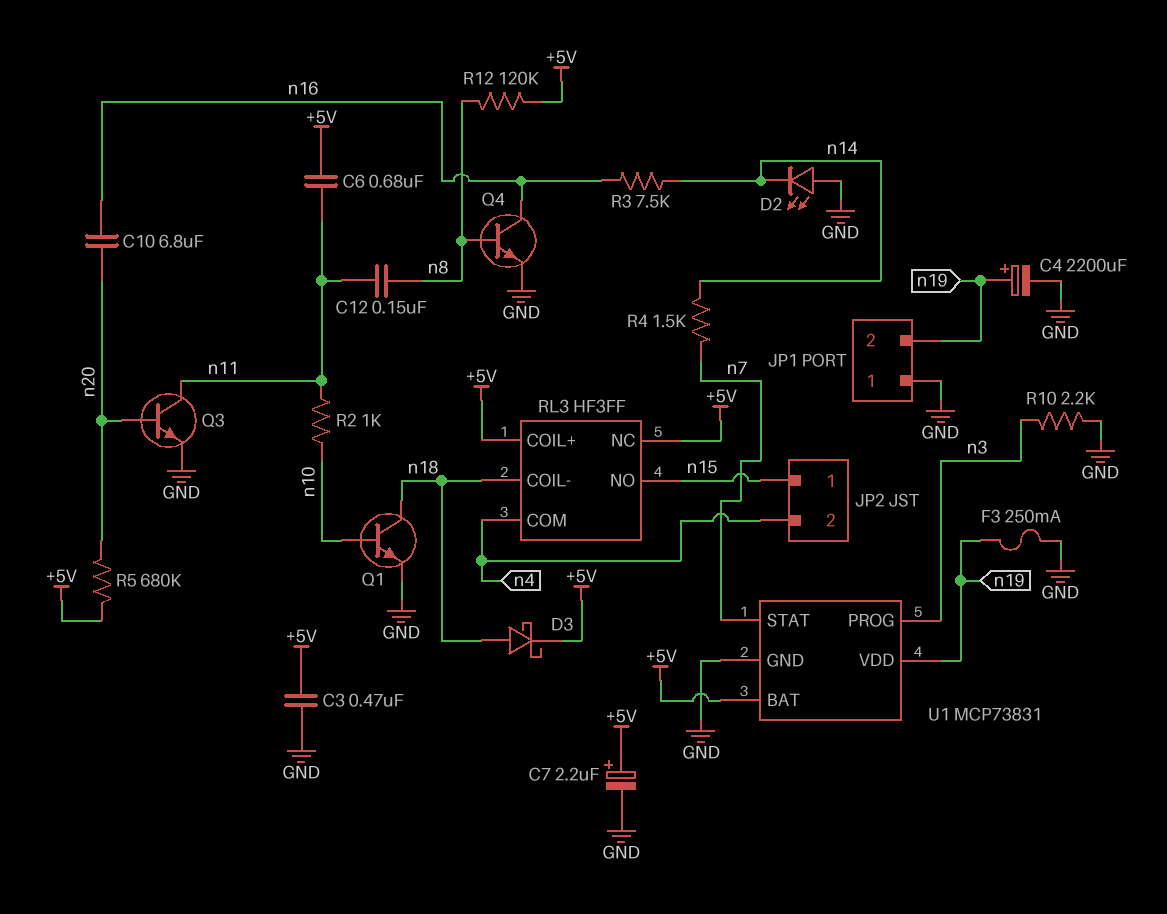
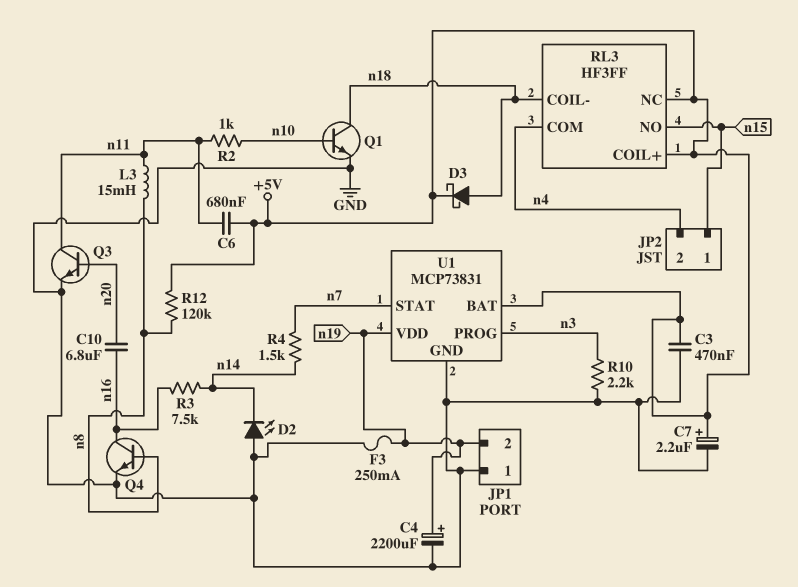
C12: 150nF (n8, n11) -> none
L3: none -> 15mH (n8, n11)
R5: 680k (+5V, n20) -> none

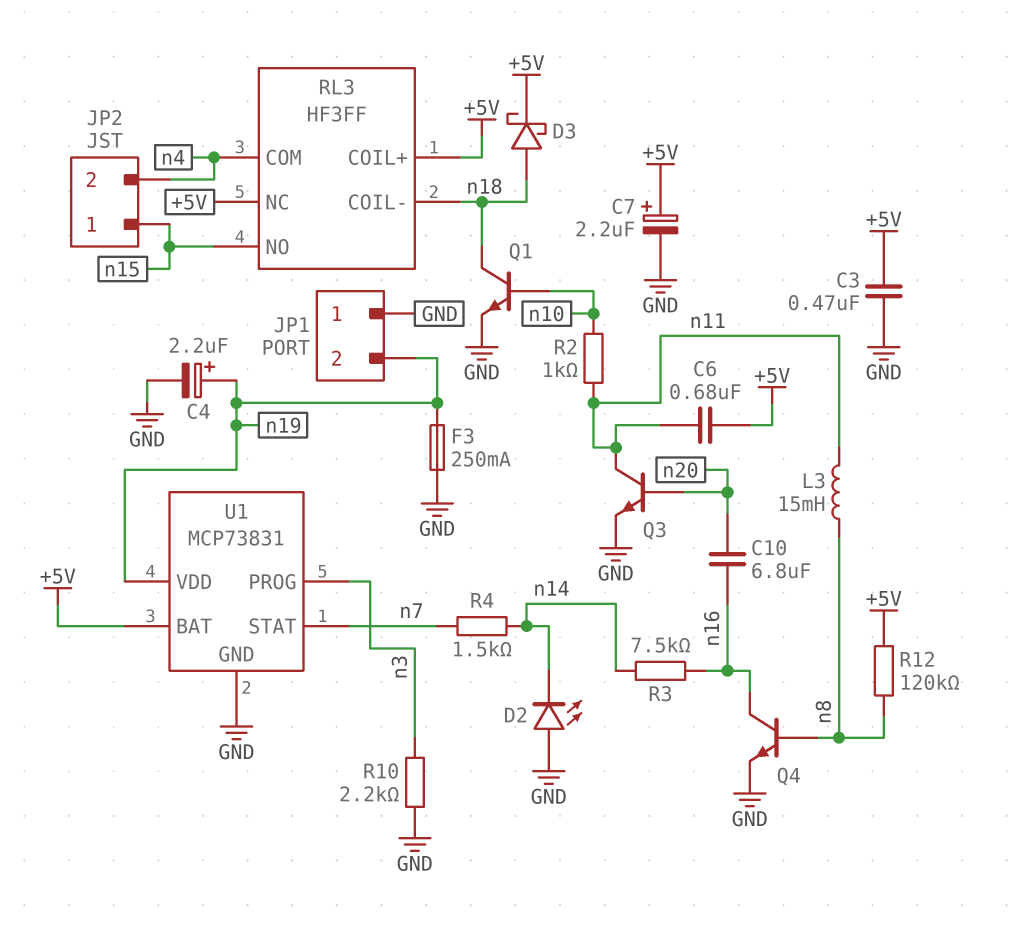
C4: 2200uF (plus n19, minus GND) -> 2.2uF (plus n19, minus GND)

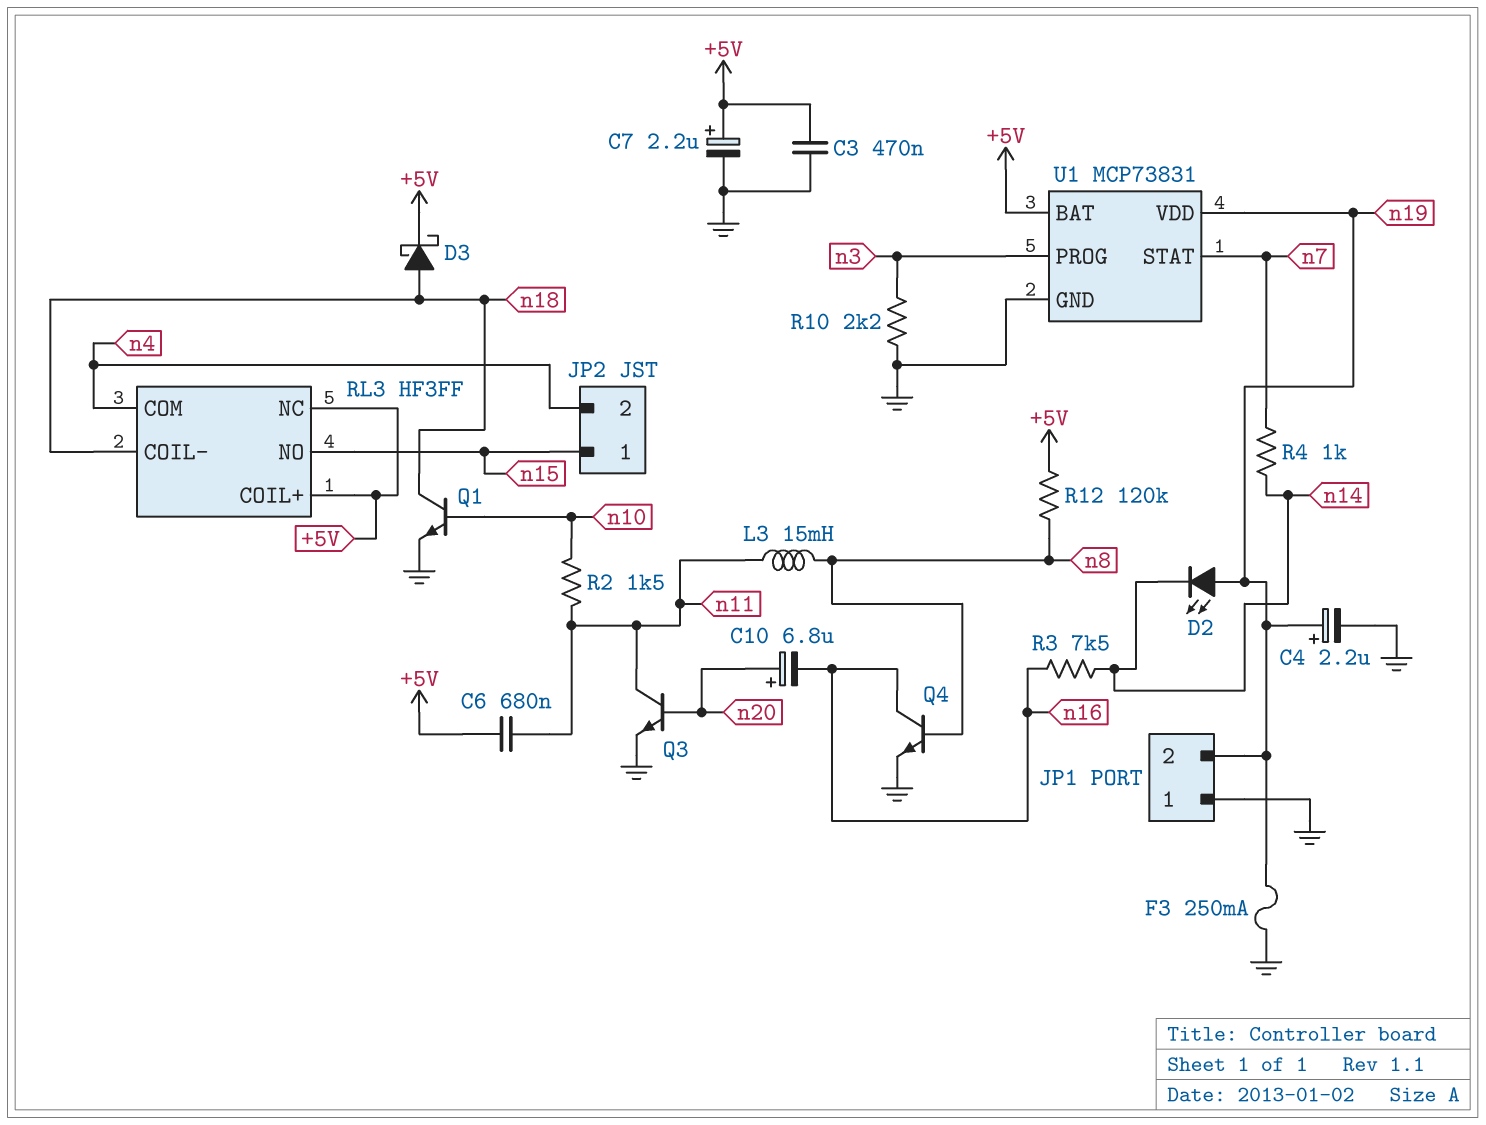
C10: 6.8uF (n16, n20) -> 6.8uF (plus n20, minus n16)
D2: LED (A GND, K n14) -> LED (A n19, K n14)
R2: 1k (n10, n11) -> 1.5k (n10, n11)
R4: 1.5k (n7, n14) -> 1k (n7, n14)

